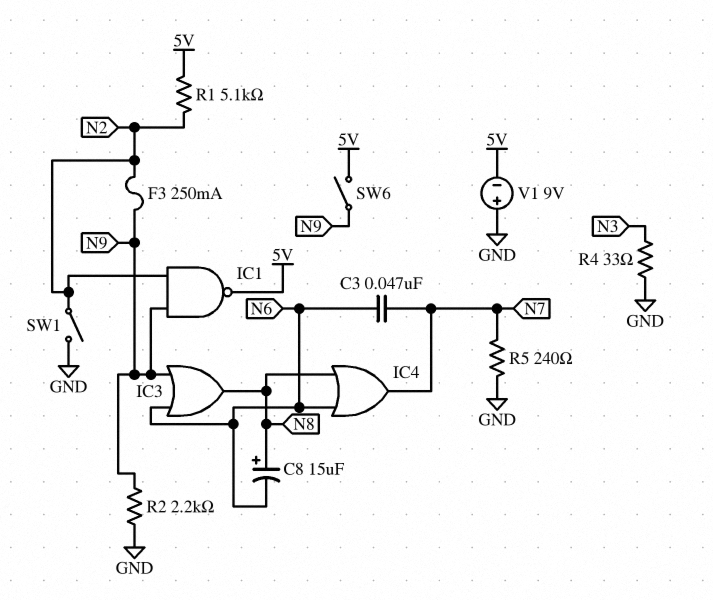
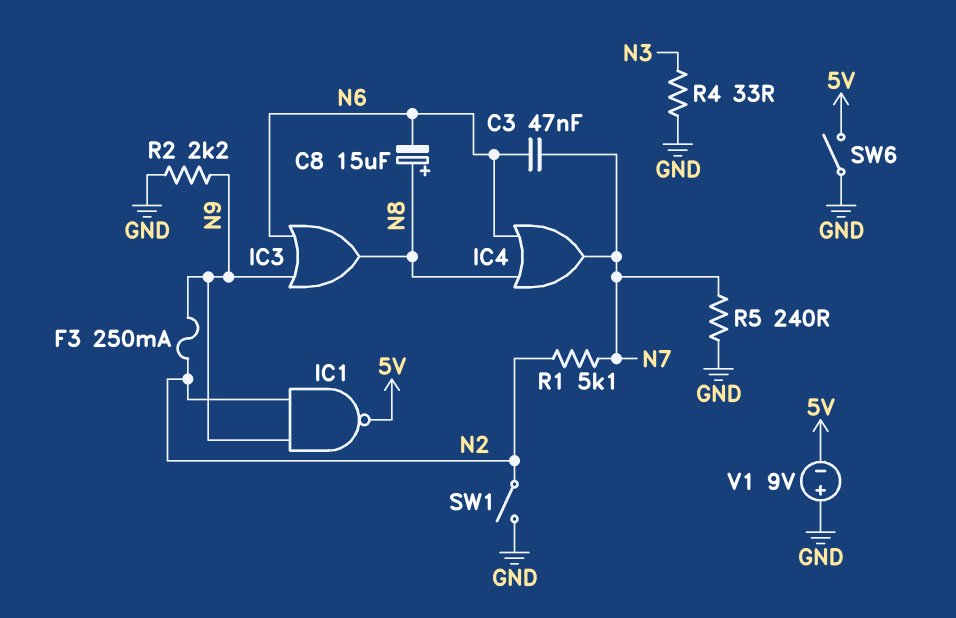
R1: 5.1k (5V, N2) -> 5.1k (N2, N7)
SW6: switch (5V, N9) -> switch (5V, GND)

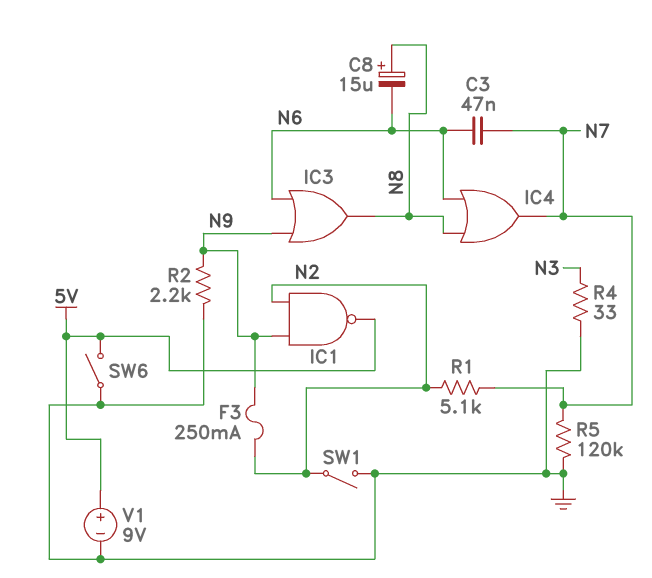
R5: 240 (GND, N7) -> 120k (GND, N7)
V1: 9V (plus GND, minus 5V) -> 9V (plus 5V, minus GND)

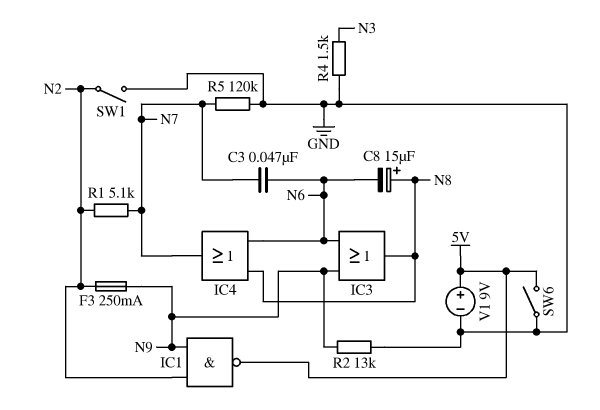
R2: 2.2k (GND, N9) -> 13k (GND, N9)
R4: 33 (GND, N3) -> 1.5k (GND, N3)

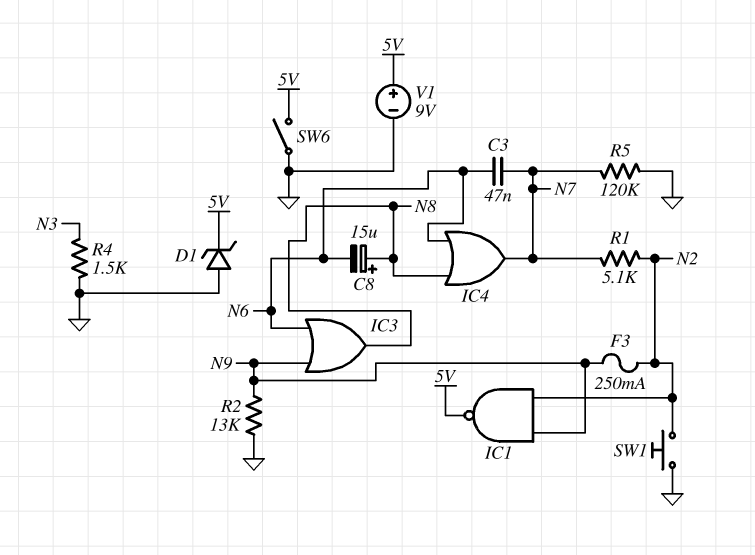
D1: none -> zener (A GND, K 5V)
SW1: switch (GND, N2) -> button (GND, N2)

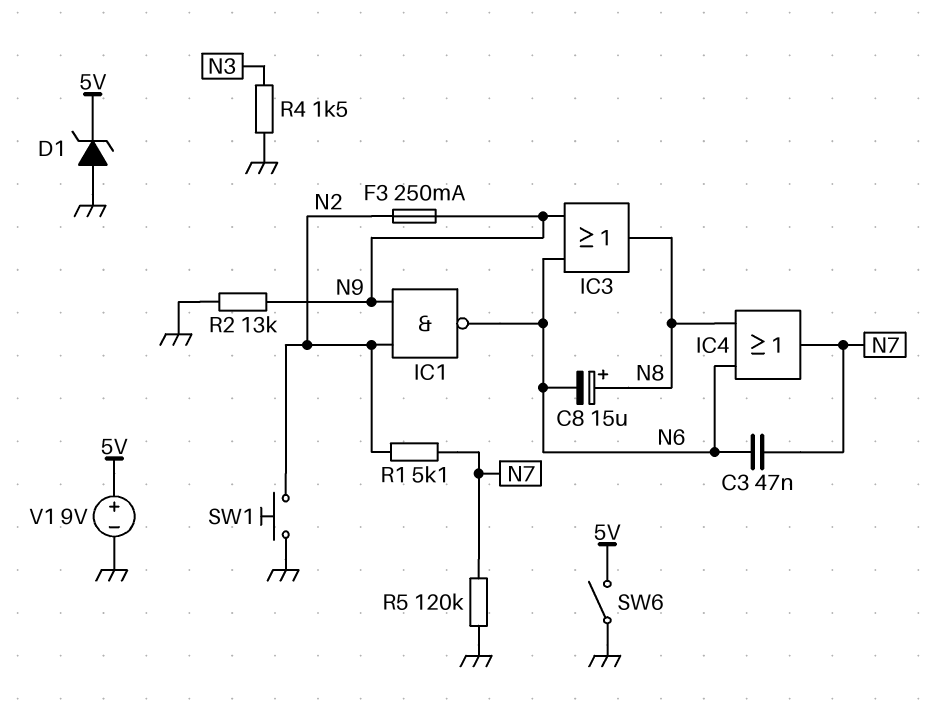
IC1: NAND (in N2, in N9, out 5V) -> NAND (in N2, in N9, out N6)

